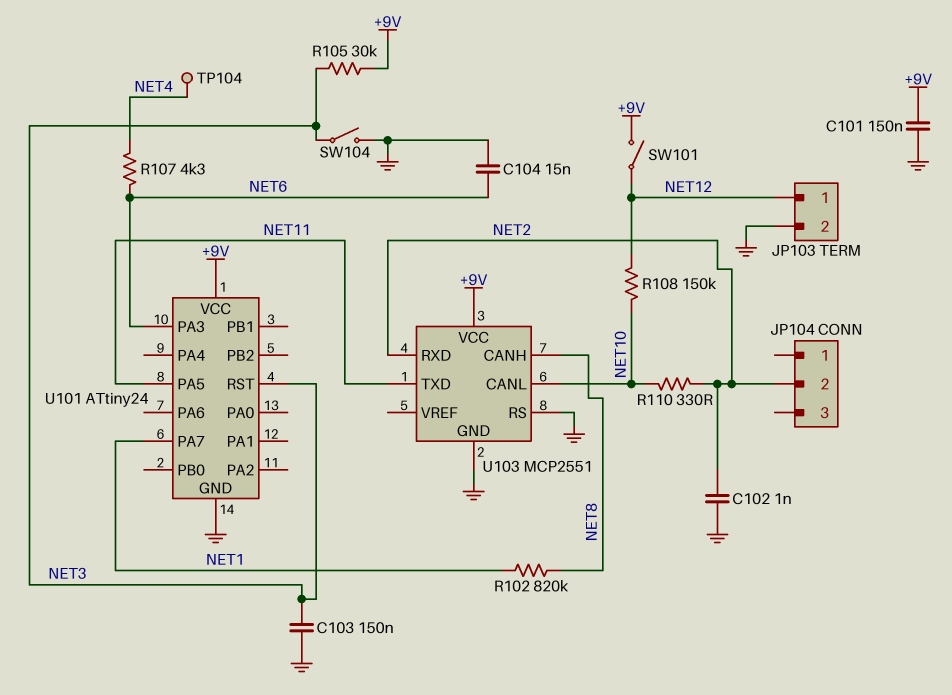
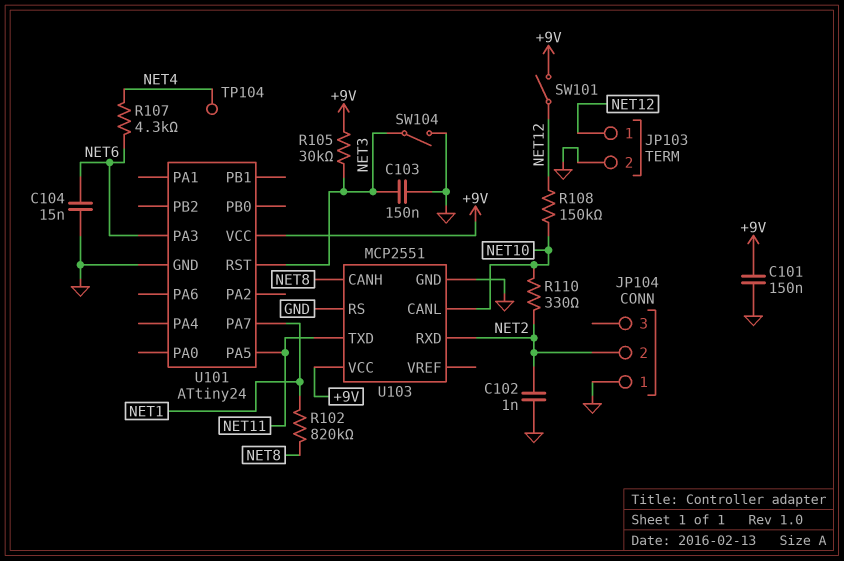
JP104 pin 1: none -> GND

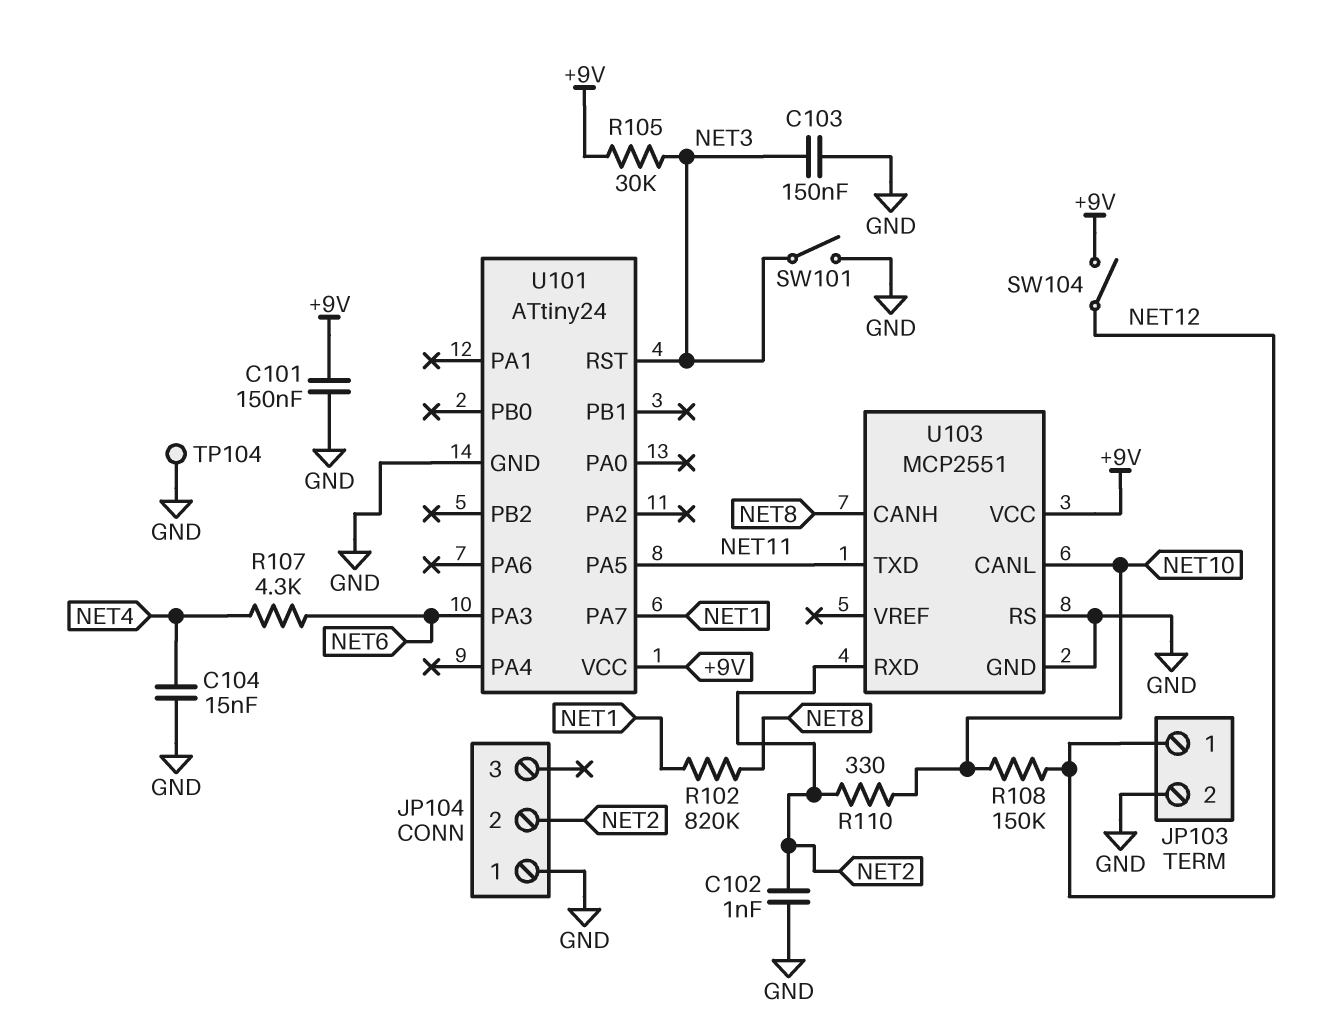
C104: 15nF (GND, NET6) -> 15nF (GND, NET4)
SW101: switch (+9V, NET12) -> switch (GND, NET3)
SW104: switch (GND, NET3) -> switch (+9V, NET12)
TP104: test point (NET4) -> test point (GND)

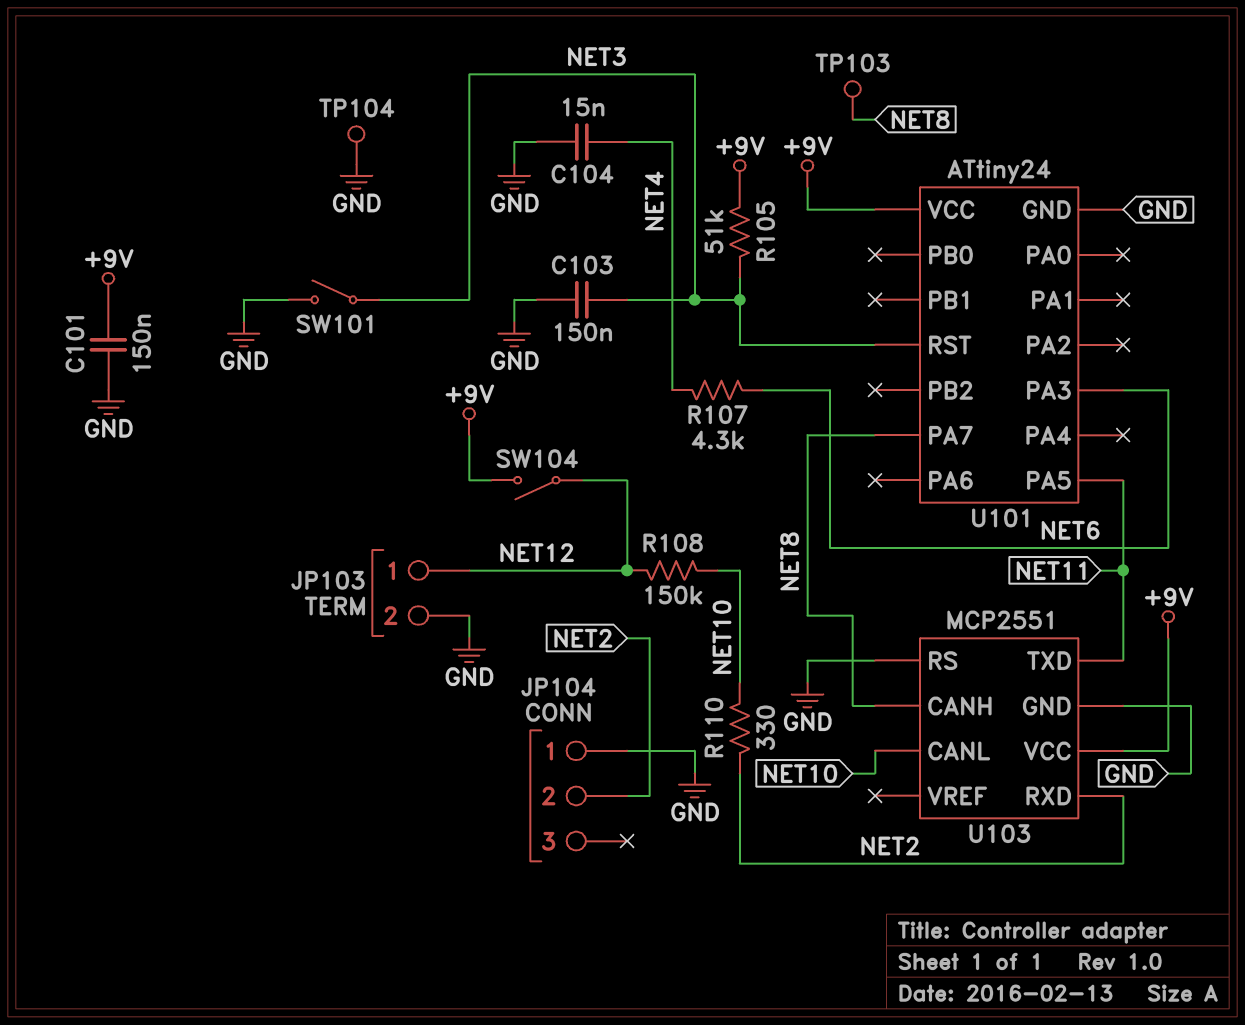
C102: 1nF (GND, NET2) -> none
R102: 820k (NET1, NET8) -> none
R105: 30k (+9V, NET3) -> 51k (+9V, NET3)
TP103: none -> test point (NET8)
U101 pin PA7: NET1 -> NET8

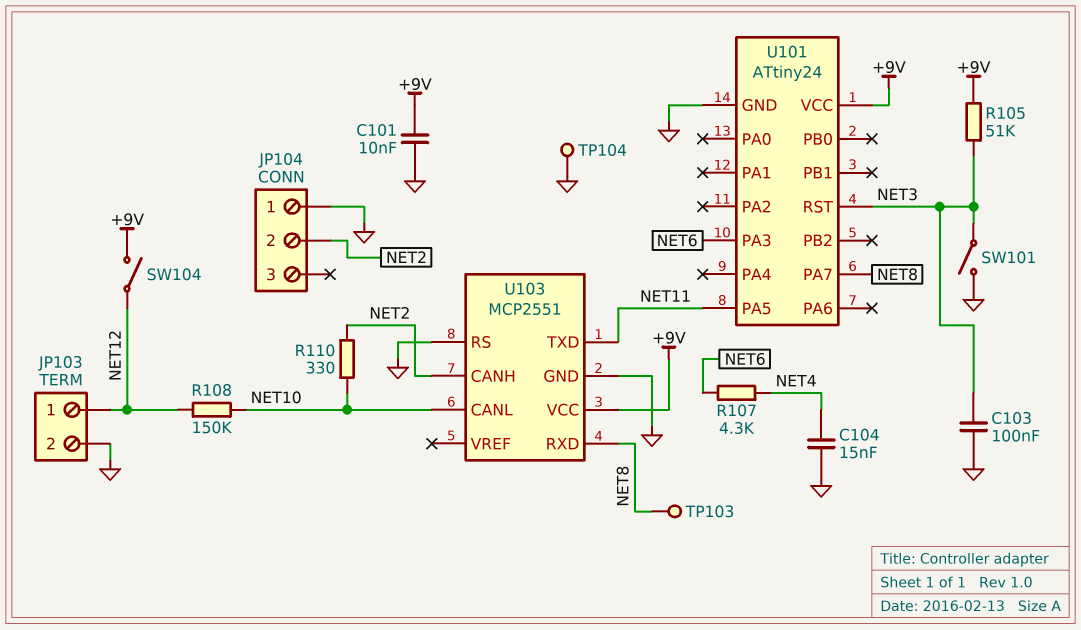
C101: 150nF (+9V, GND) -> 10nF (+9V, GND)
C103: 150nF (GND, NET3) -> 100nF (GND, NET3)
U103 pin CANH: NET8 -> NET2
U103 pin RXD: NET2 -> NET8

